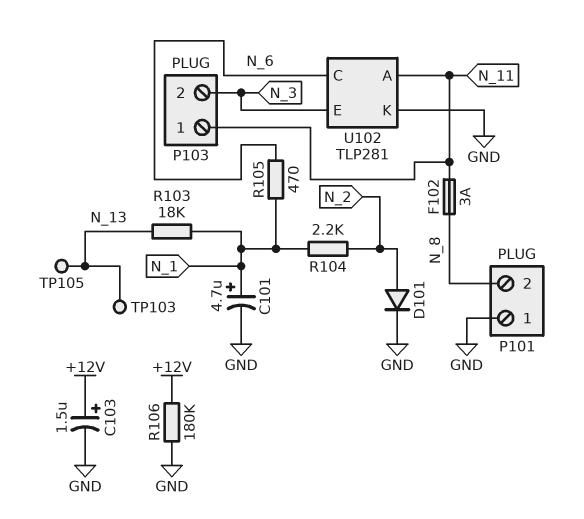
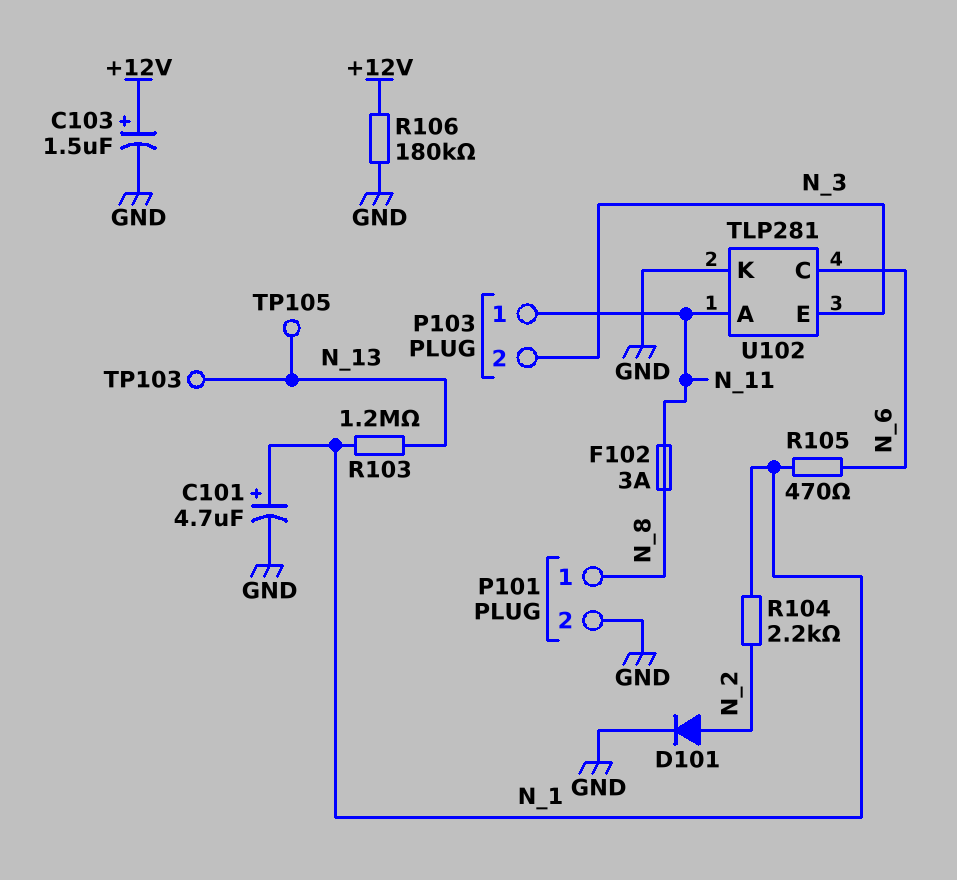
P101 pin 1: GND -> N_8
P101 pin 2: N_8 -> GND
R103: 18k (N_1, N_13) -> 1.2M (N_1, N_13)

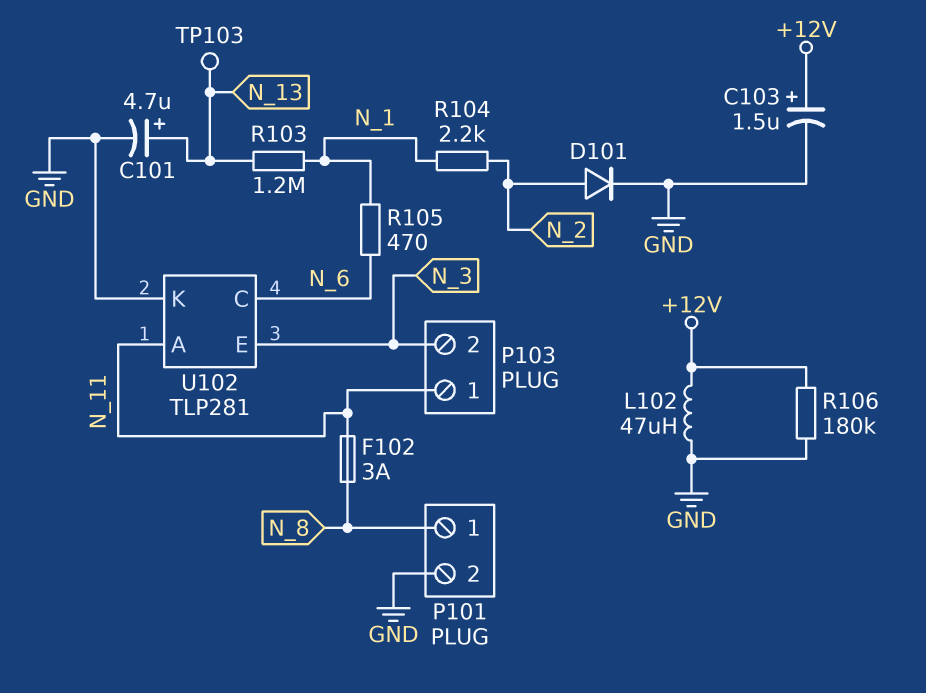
C101: 4.7uF (plus N_1, minus GND) -> 4.7uF (plus N_13, minus GND)
L102: none -> 47uH (+12V, GND)
TP105: test point (N_13) -> none

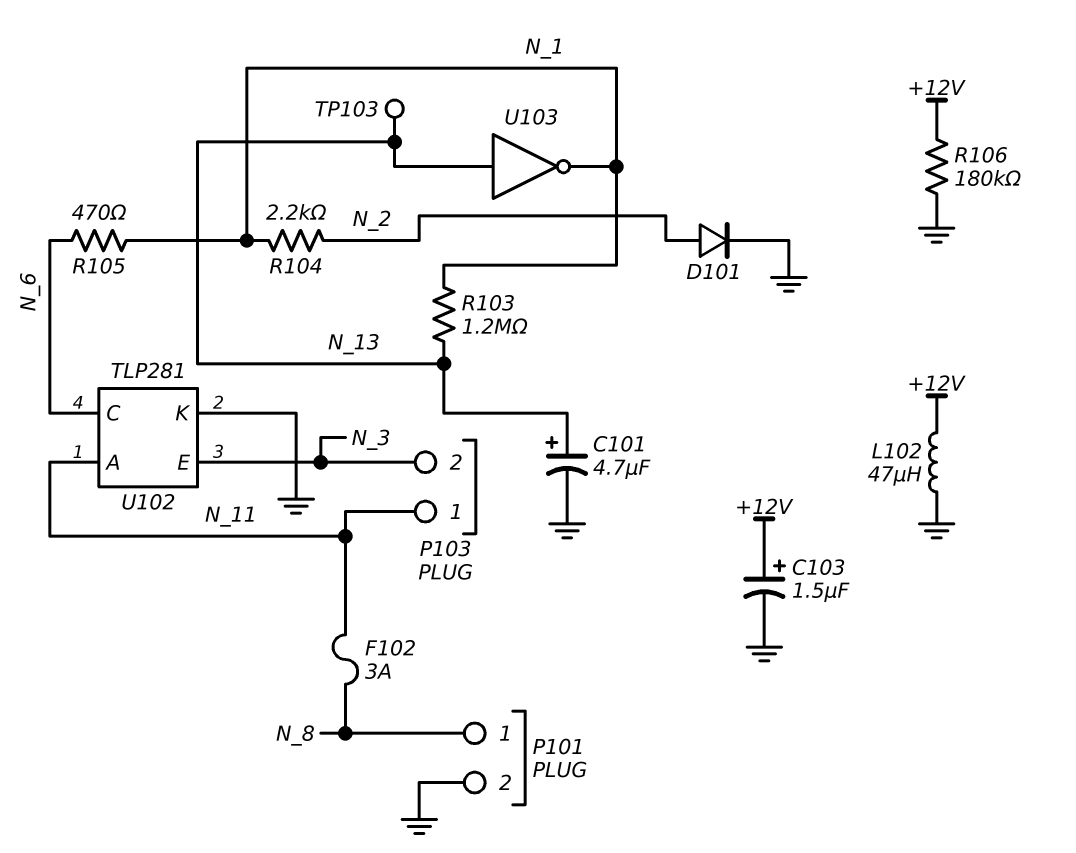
U103: none -> NOT (in N_13, out N_1)

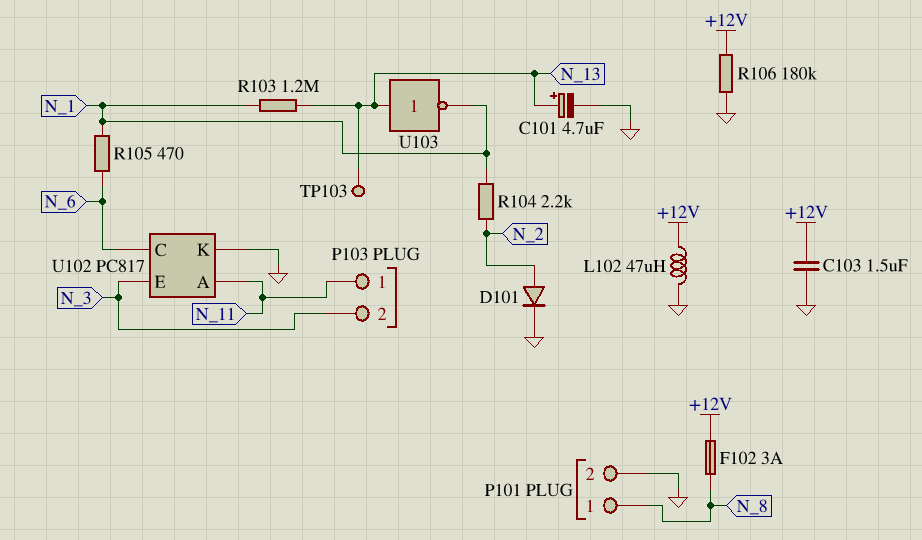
C103: 1.5uF (plus +12V, minus GND) -> 1.5uF (+12V, GND)
F102: 3A (N_8, N_11) -> 3A (+12V, N_8)
U102: TLP281 -> PC817

